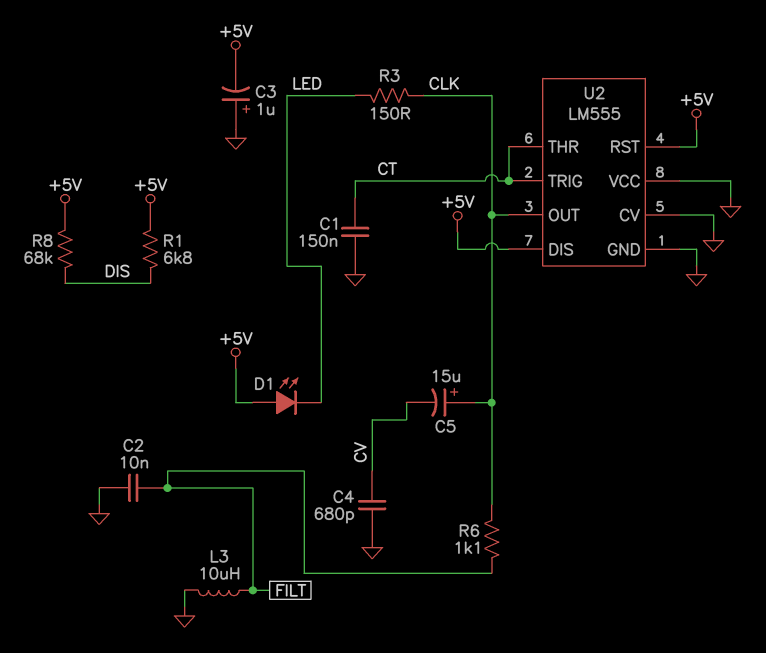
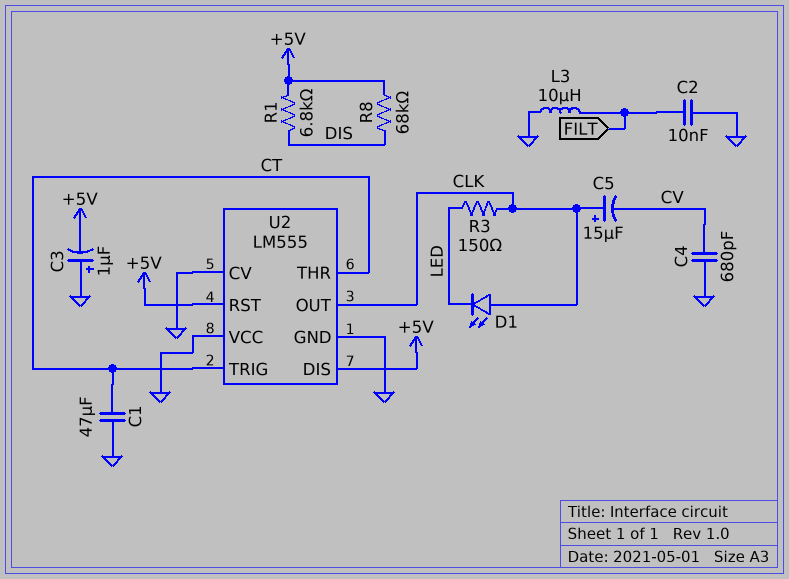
C1: 150nF (CT, GND) -> 47uF (CT, GND)
D1: LED (A +5V, K LED) -> LED (A CLK, K LED)
R6: 1.1k (CLK, FILT) -> none

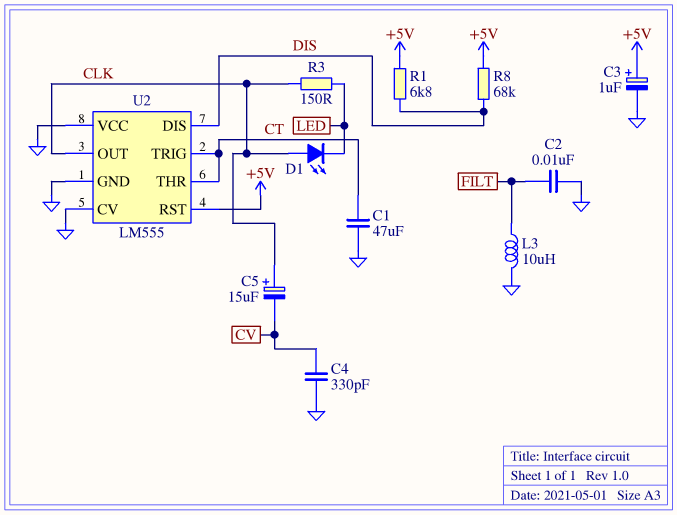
C3: 1uF (plus GND, minus +5V) -> 1uF (plus +5V, minus GND)
C4: 680pF (CV, GND) -> 330pF (CV, GND)
U2 pin DIS: +5V -> DIS

